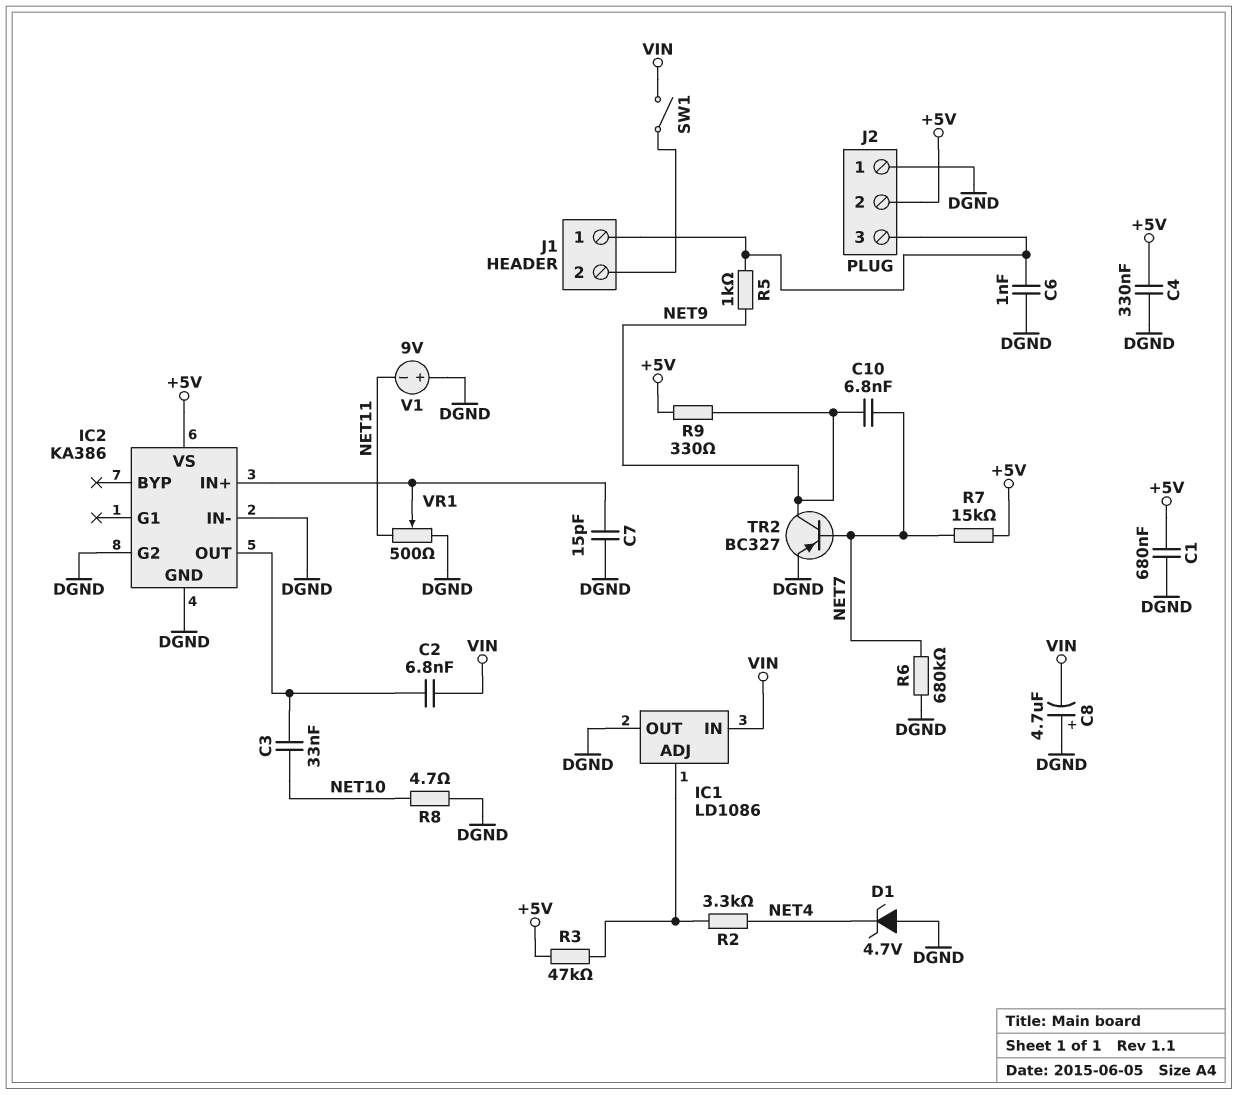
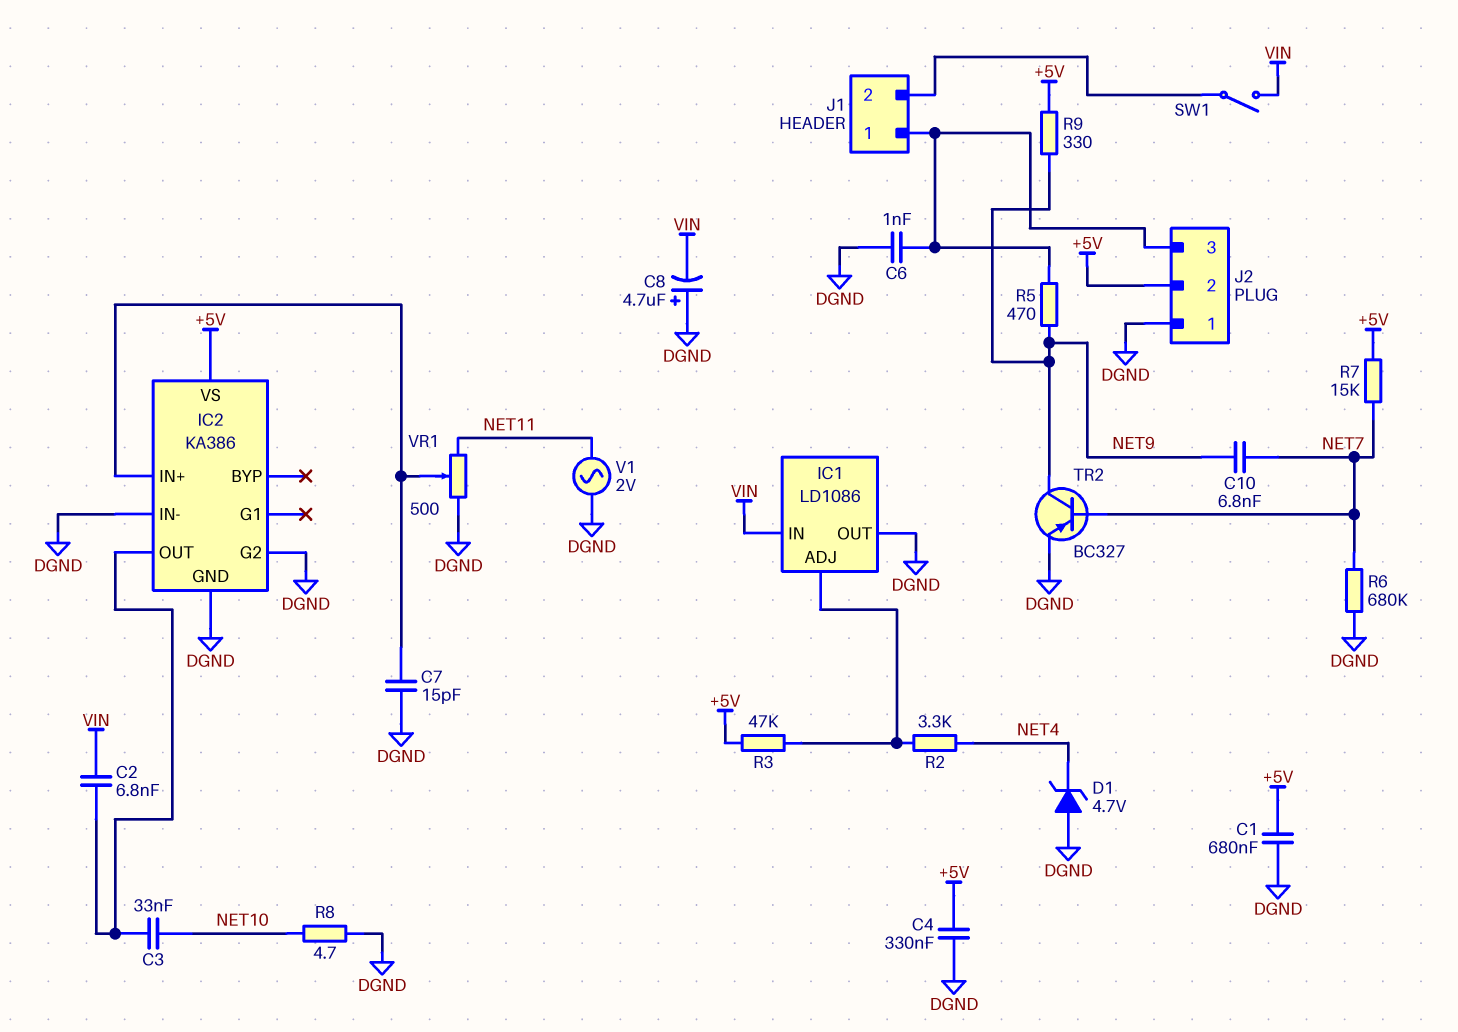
R5: 1k (J1/1, NET9) -> 470 (J1/1, NET9)
V1: 9V (plus DGND, minus NET11) -> AC 2V (DGND, NET11)

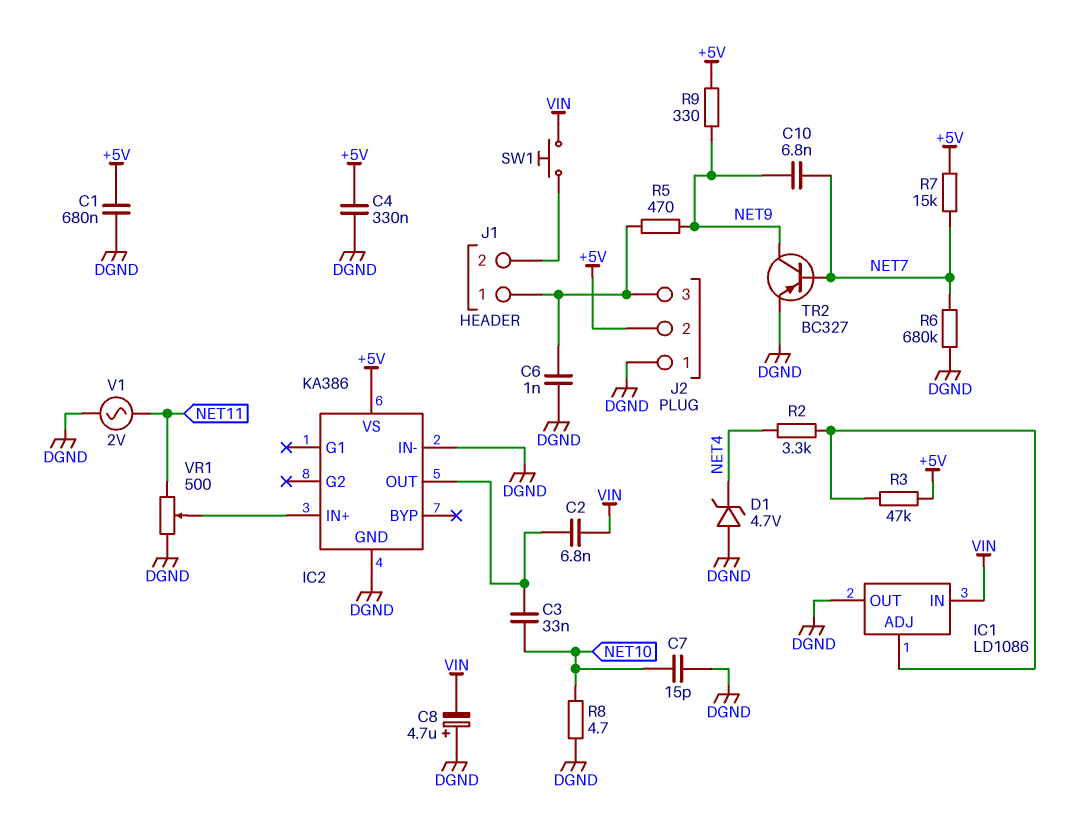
C7: 15pF (DGND, IC2/IN+) -> 15pF (DGND, NET10)
IC2 pin G2: DGND -> none
SW1: switch (J1/2, VIN) -> button (J1/2, VIN)

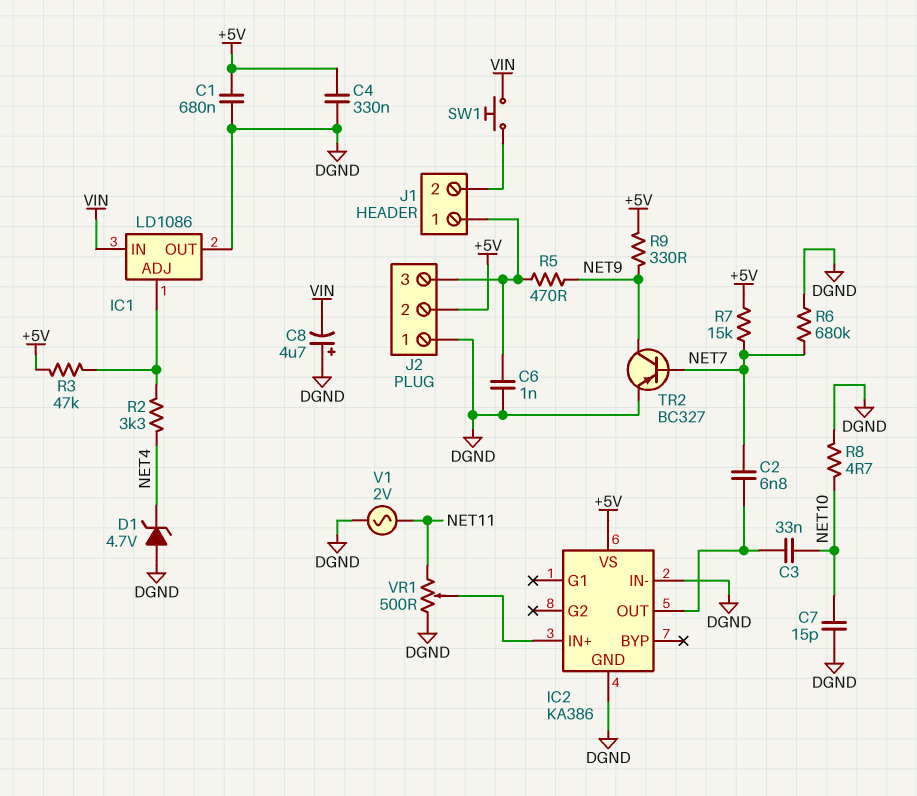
C2: 6.8nF (IC2/OUT, VIN) -> 6.8nF (IC2/OUT, NET7)
C10: 6.8nF (NET7, NET9) -> none

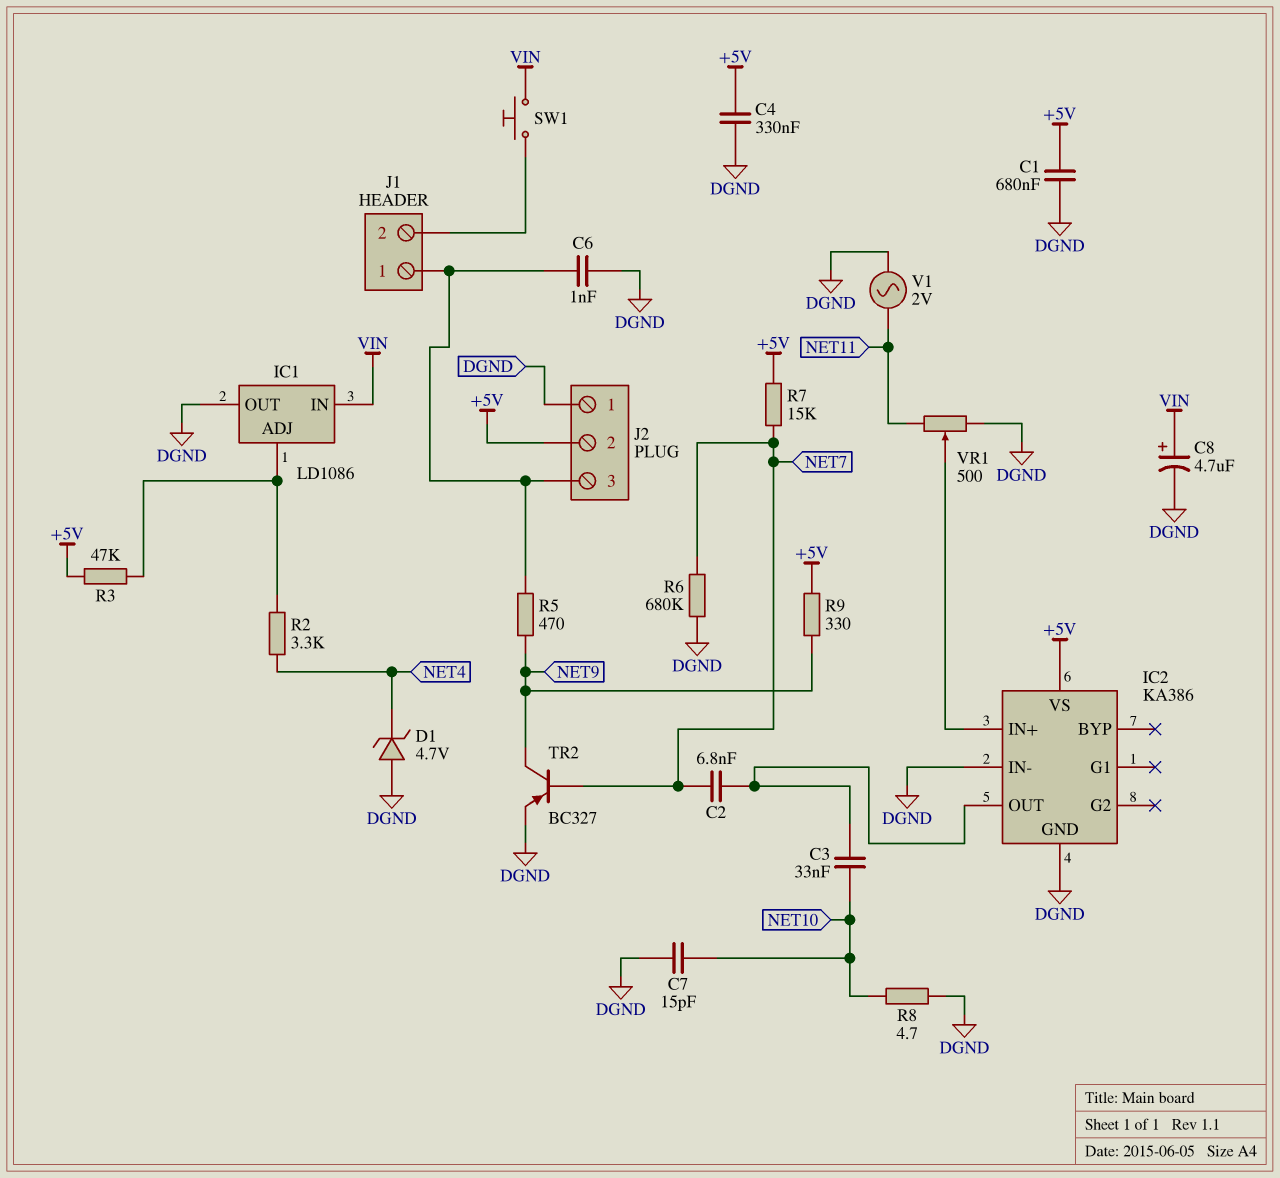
C8: 4.7uF (plus DGND, minus VIN) -> 4.7uF (plus VIN, minus DGND)

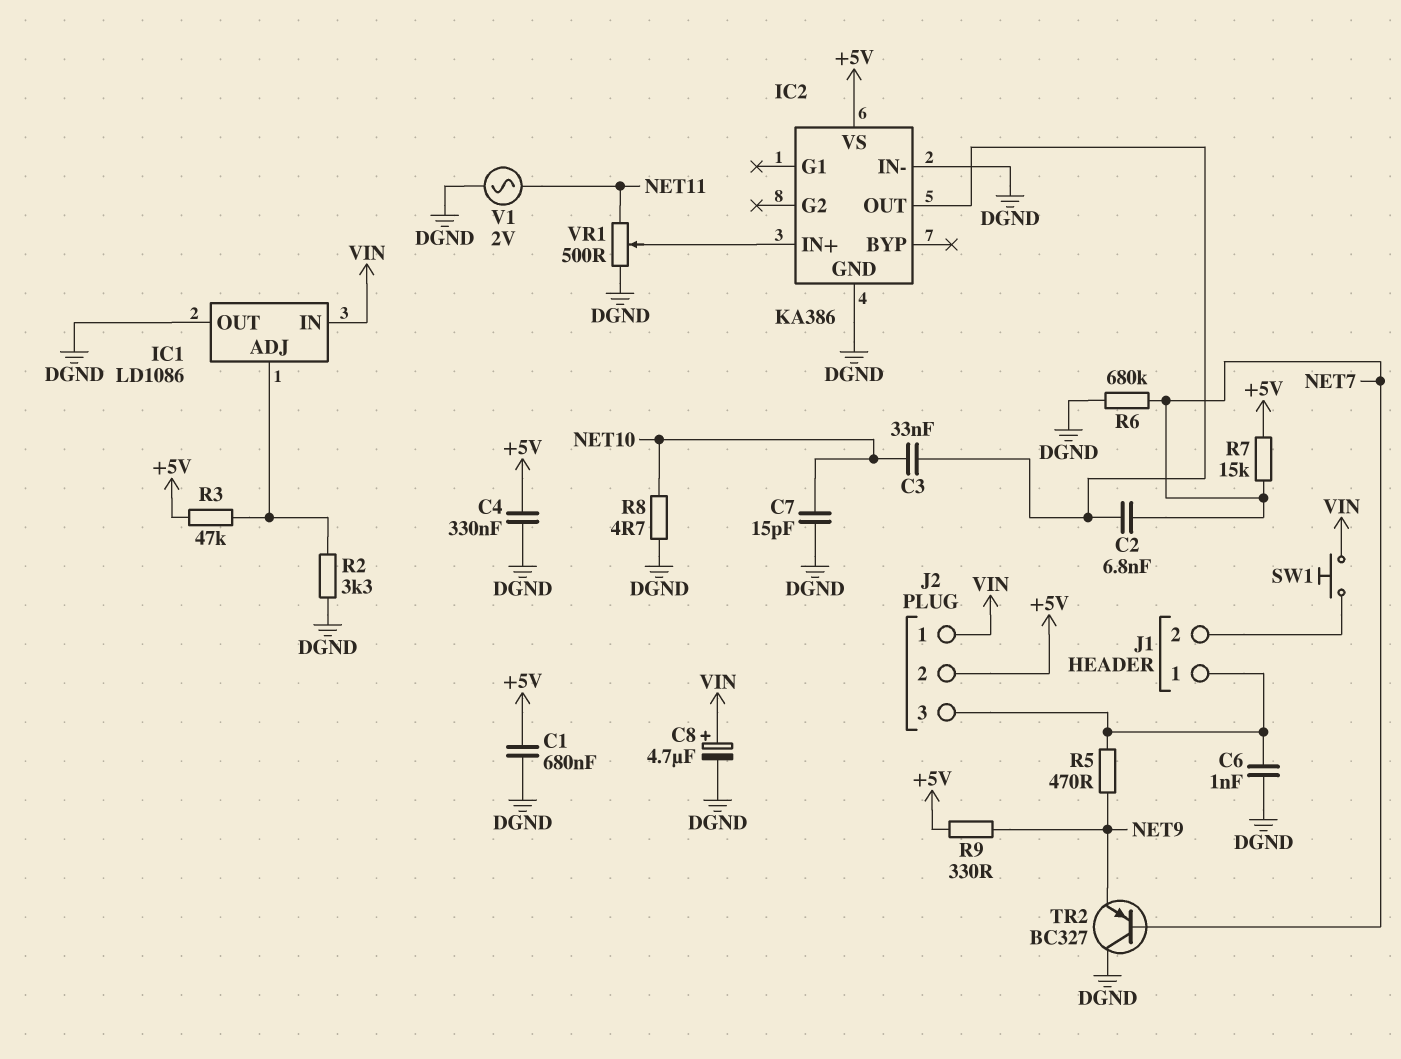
D1: zener 4.7V (A DGND, K NET4) -> none
J2 pin 1: DGND -> VIN
R2: 3.3k (IC1/ADJ, NET4) -> 3.3k (DGND, IC1/ADJ)
TR2: PNP BC327 (B NET7, C NET9, E DGND) -> PNP BC327 (B NET7, C DGND, E NET9)

